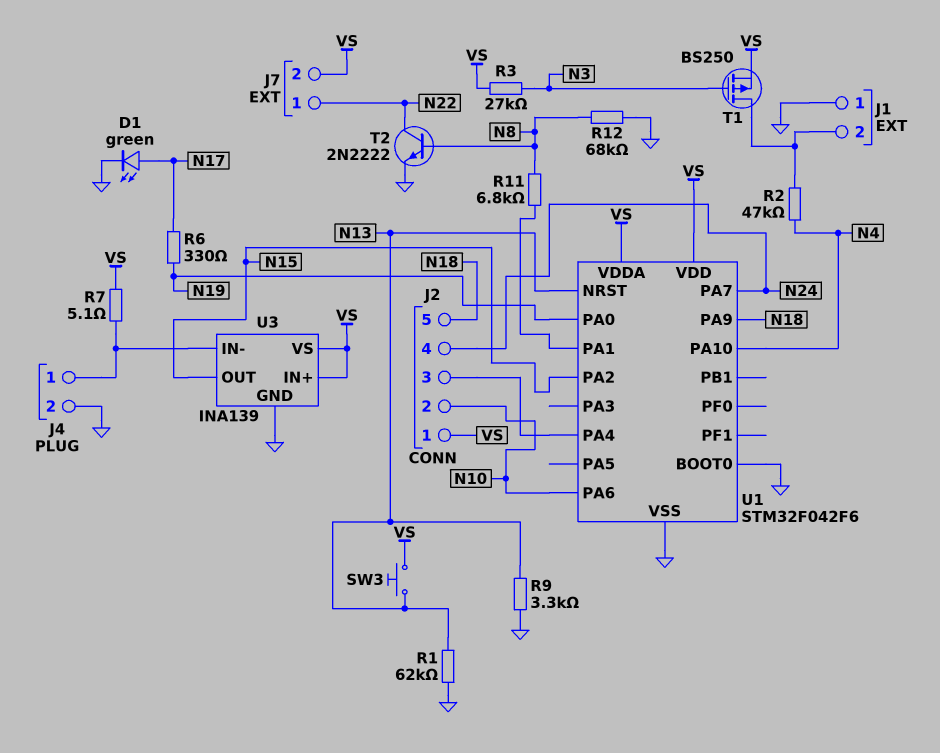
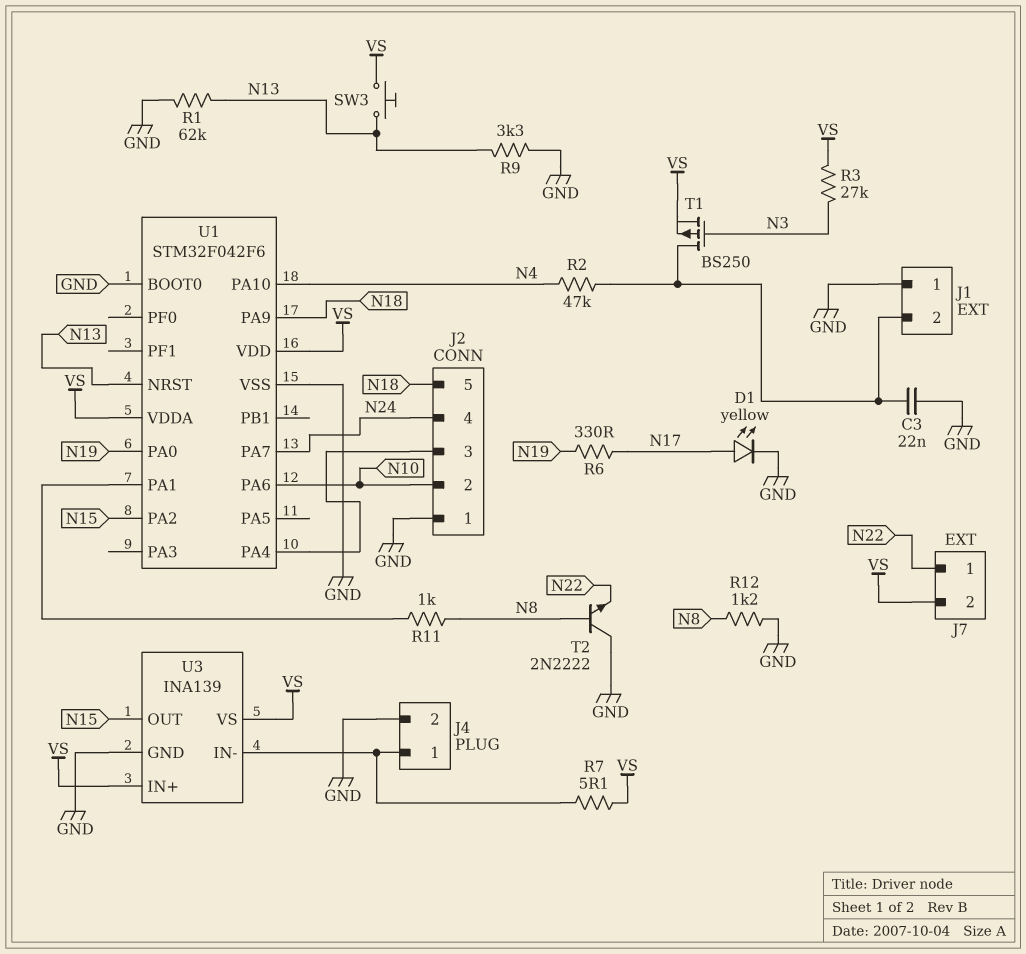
C3: none -> 22nF (GND, J1/2)
D1: LED green (A N17, K GND) -> LED yellow (A N17, K GND)
J2 pin 1: VS -> GND
R11: 6.8k (N8, U1/PA1) -> 1k (N8, U1/PA1)
R12: 68k (GND, N8) -> 1.2k (GND, N8)
T2: NPN 2N2222 (B N8, C N22, E GND) -> NPN 2N2222 (B N8, C GND, E N22)

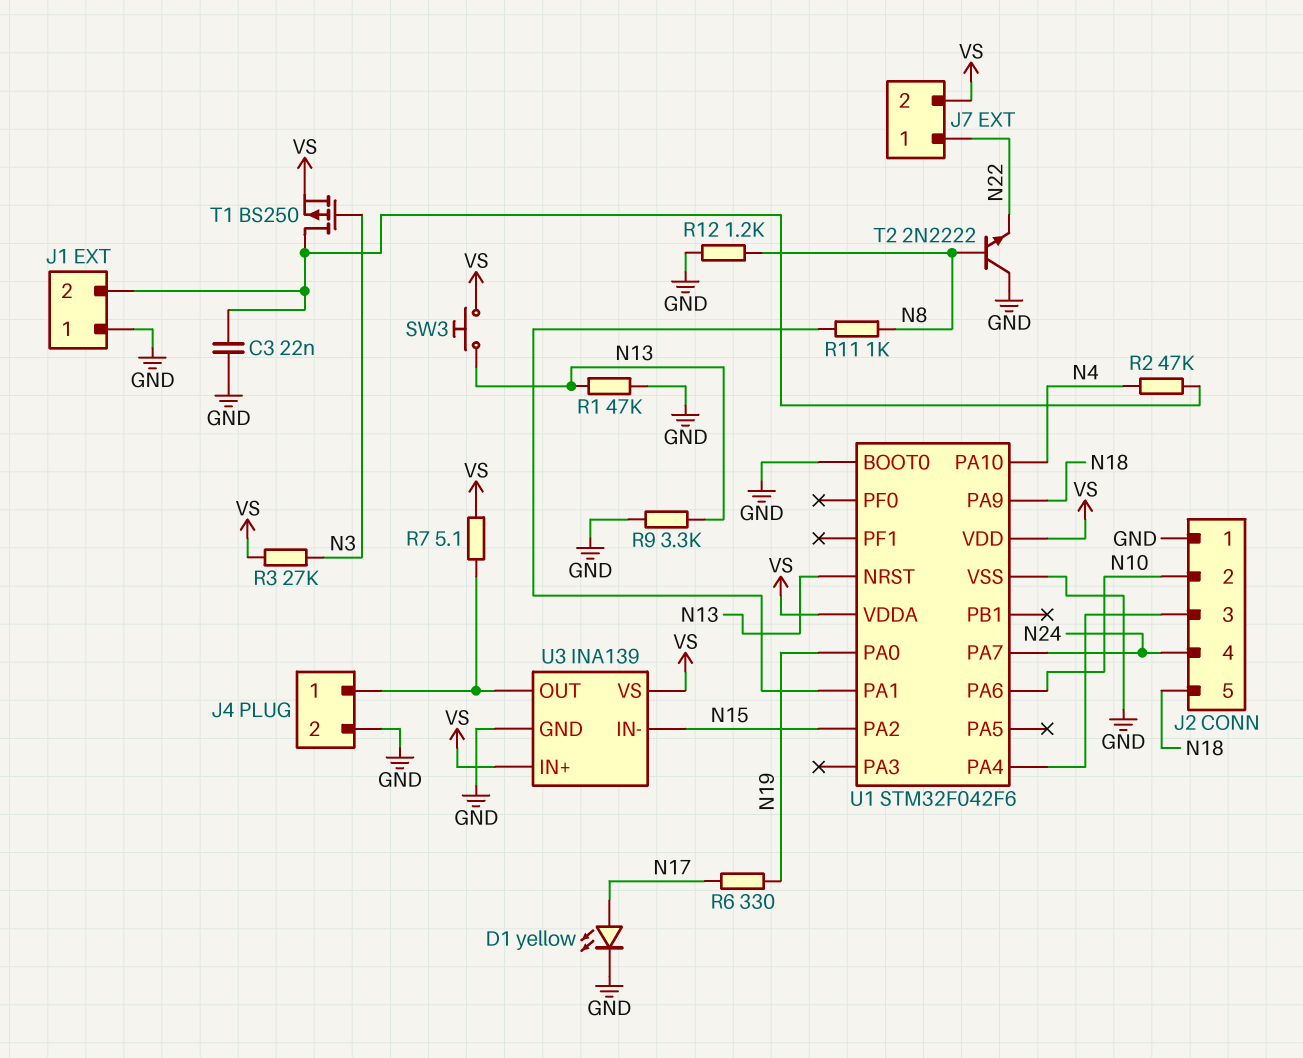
R1: 62k (GND, N13) -> 47k (GND, N13)
U3 pin IN-: J4/1 -> N15
U3 pin OUT: N15 -> J4/1

